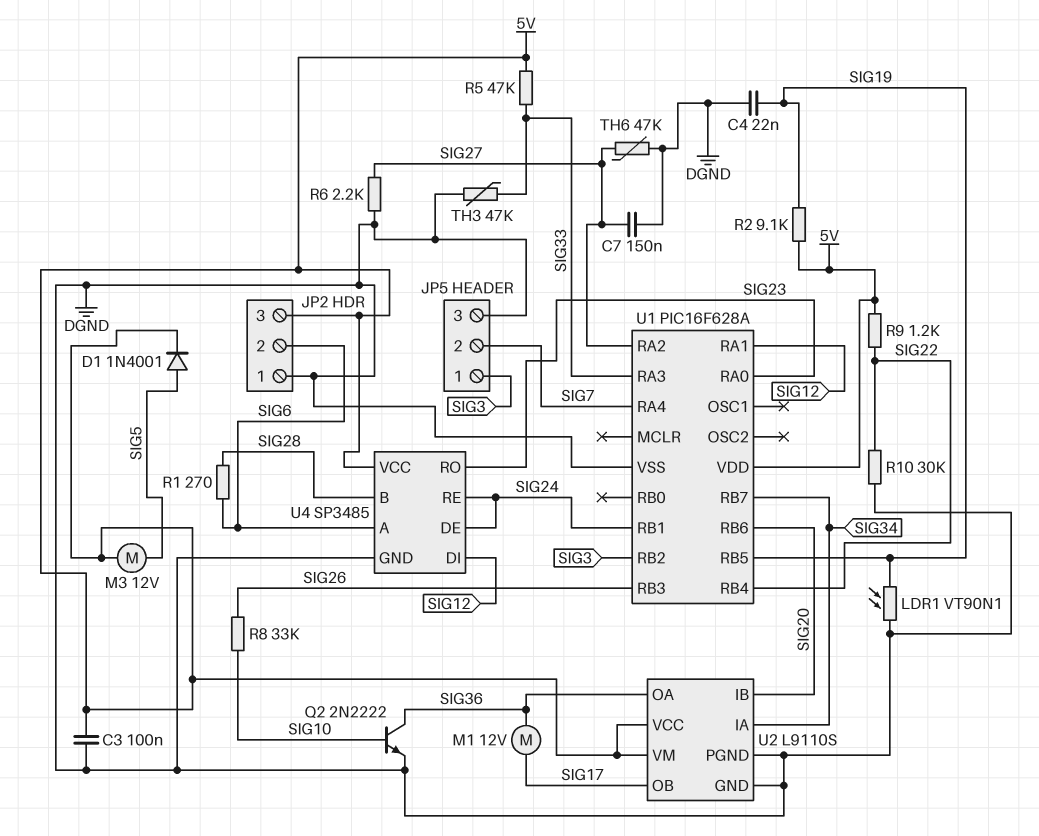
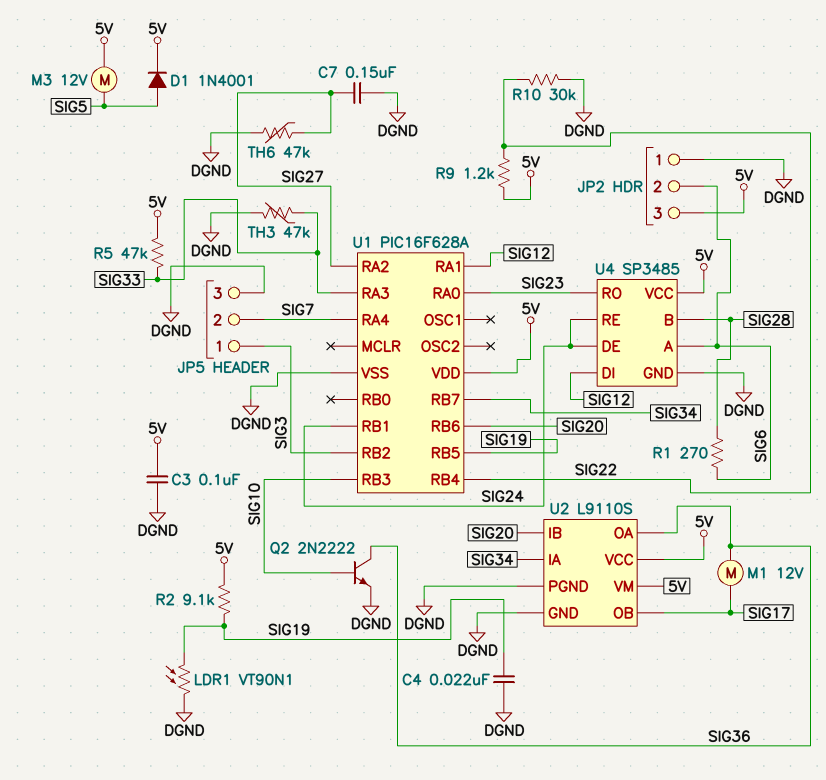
R6: 2.2k (DGND, SIG27) -> none
R8: 33k (SIG10, SIG26) -> none
U1 pin RB3: SIG26 -> SIG10

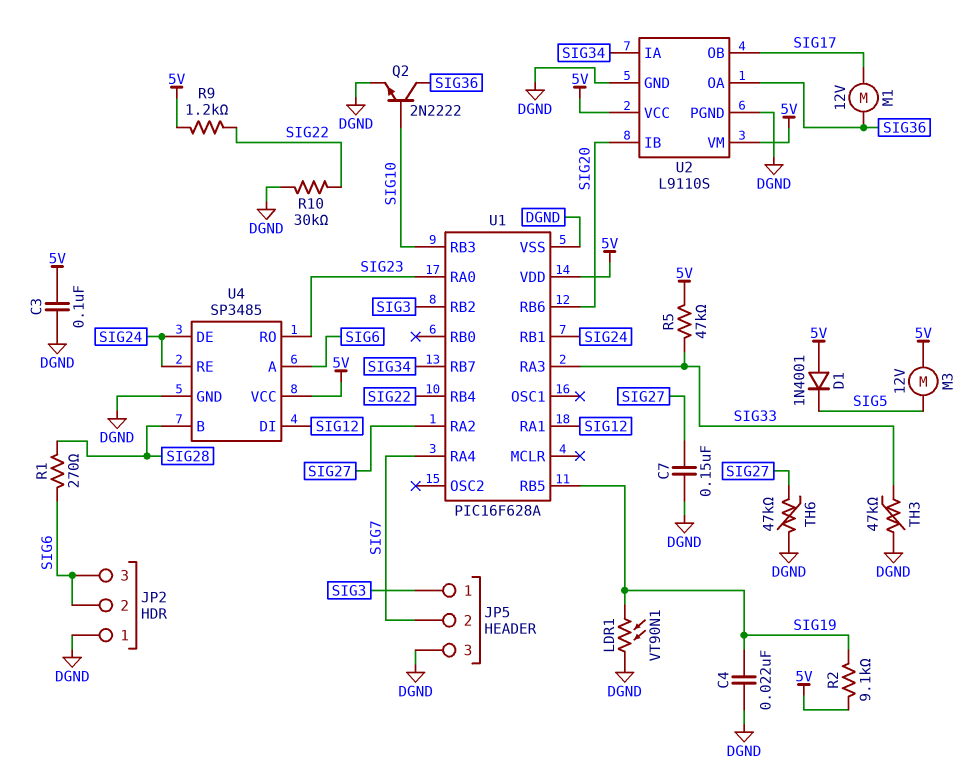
D1: diode 1N4001 (A SIG5, K 5V) -> diode 1N4001 (A 5V, K SIG5)
JP2 pin 3: 5V -> SIG6

